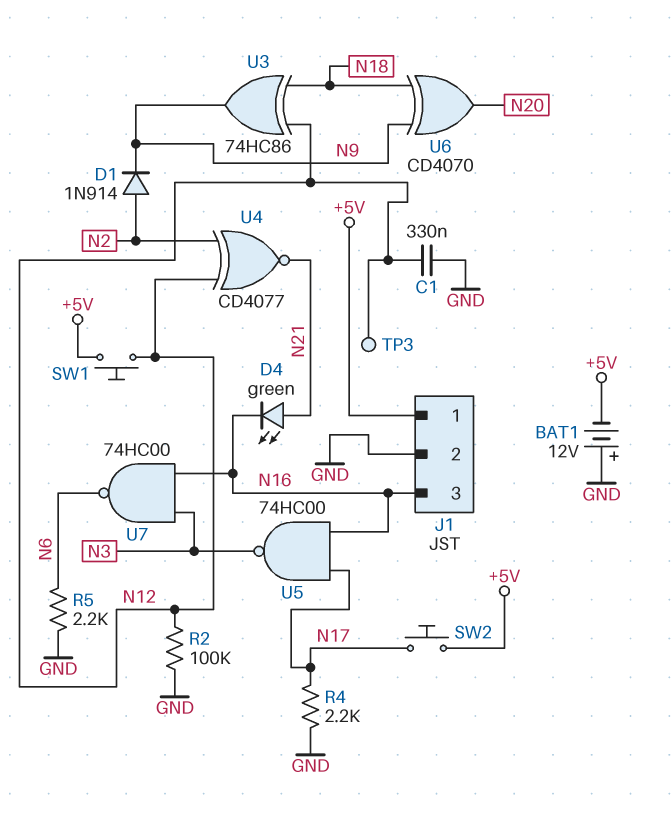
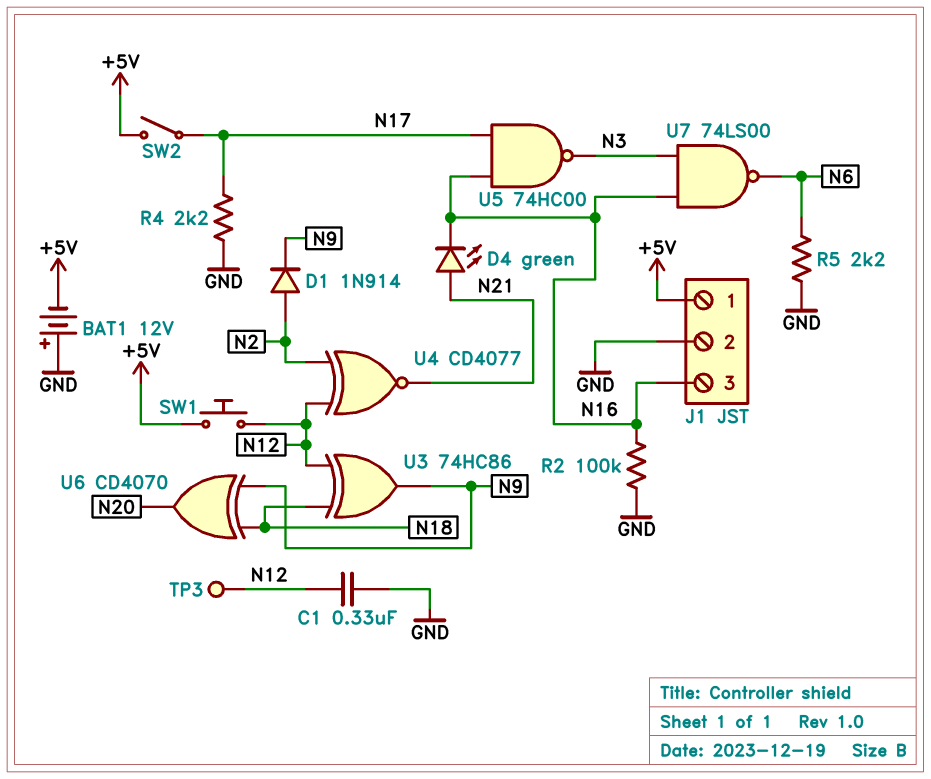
R2: 100k (GND, N12) -> 100k (GND, N16)
SW2: button (+5V, N17) -> switch (+5V, N17)
U7: NAND 74HC00 (in N3, in N16, out N6) -> NAND 74LS00 (in N3, in N16, out N6)

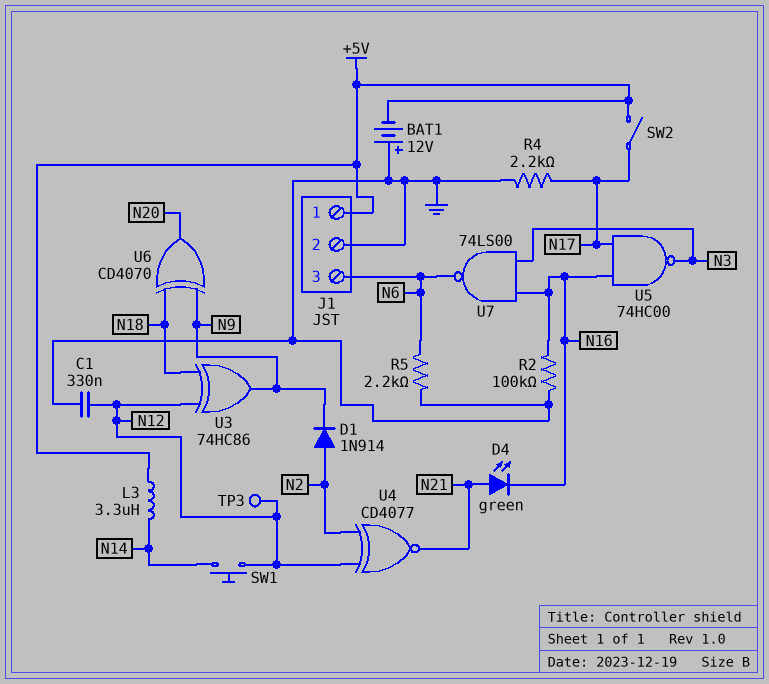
J1 pin 3: N16 -> N6
L3: none -> 3.3uH (+5V, N14)
SW1: button (+5V, N12) -> button (N12, N14)

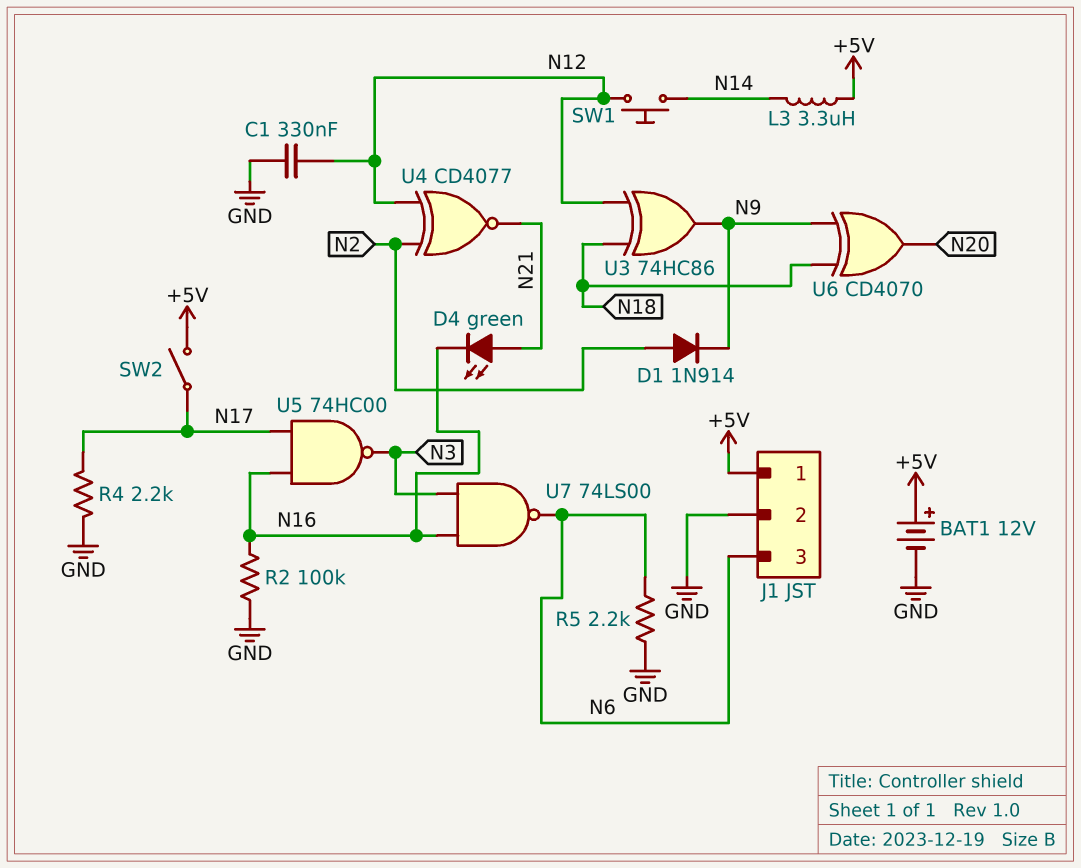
BAT1: 12V (plus GND, minus +5V) -> 12V (plus +5V, minus GND)
TP3: test point (N12) -> none

